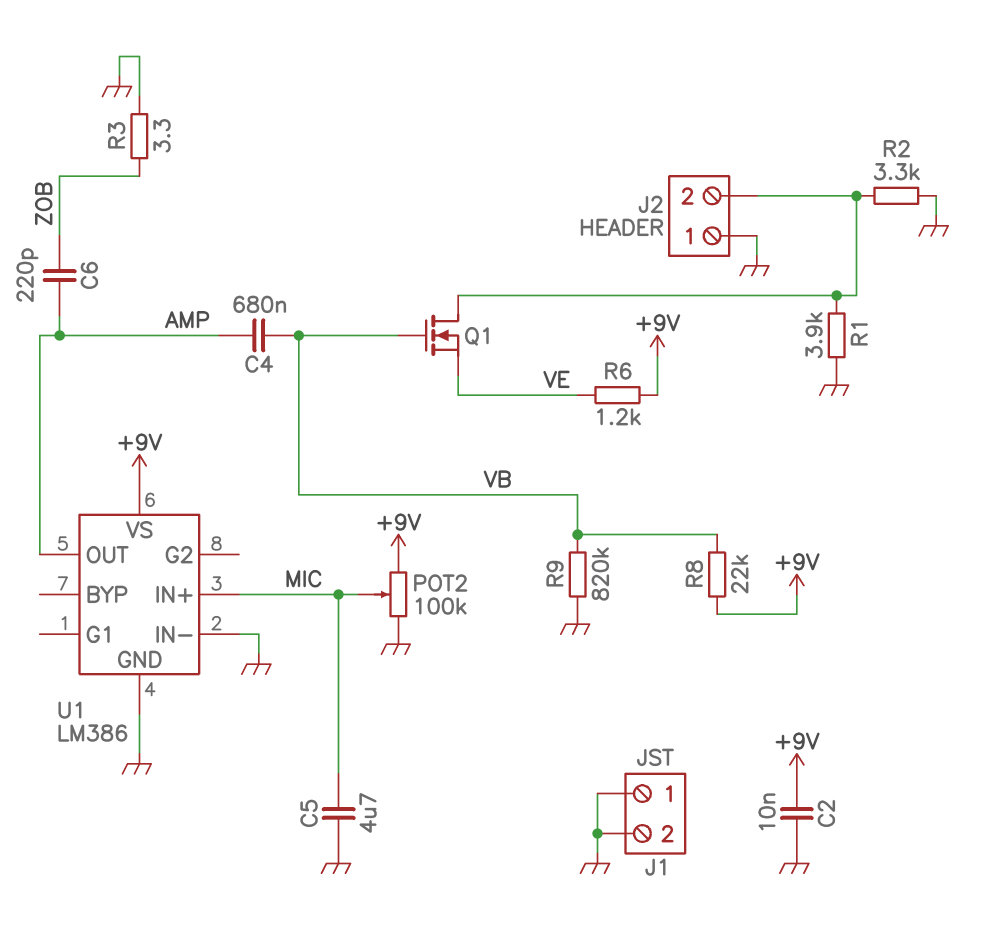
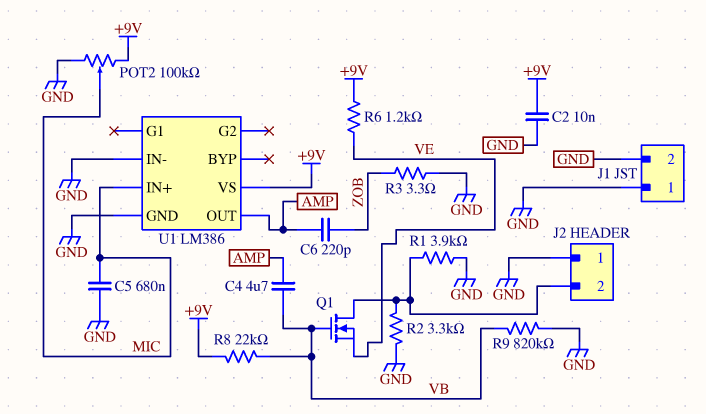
C4: 680nF (AMP, VB) -> 4.7uF (AMP, VB)
C5: 4.7uF (GND, MIC) -> 680nF (GND, MIC)

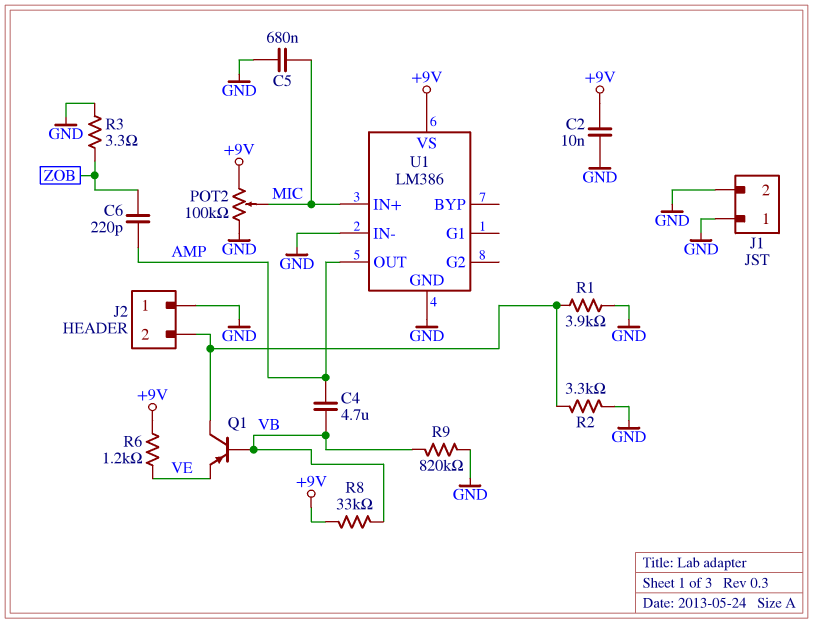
Q1: NMOS (G VB, D J2/2, S VE) -> PNP (B VB, C J2/2, E VE)
R8: 22k (+9V, VB) -> 33k (+9V, VB)

